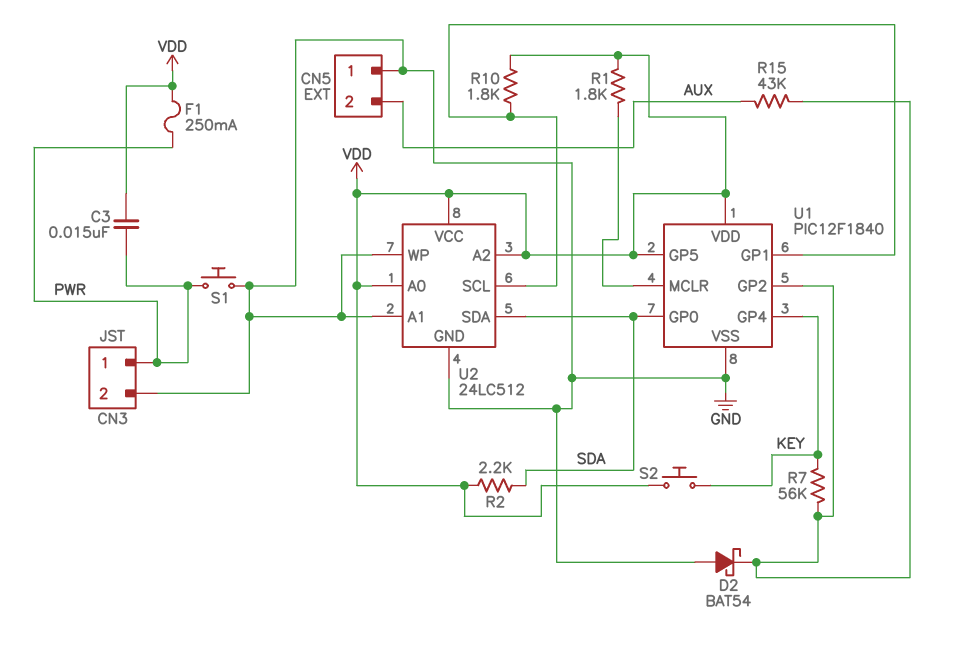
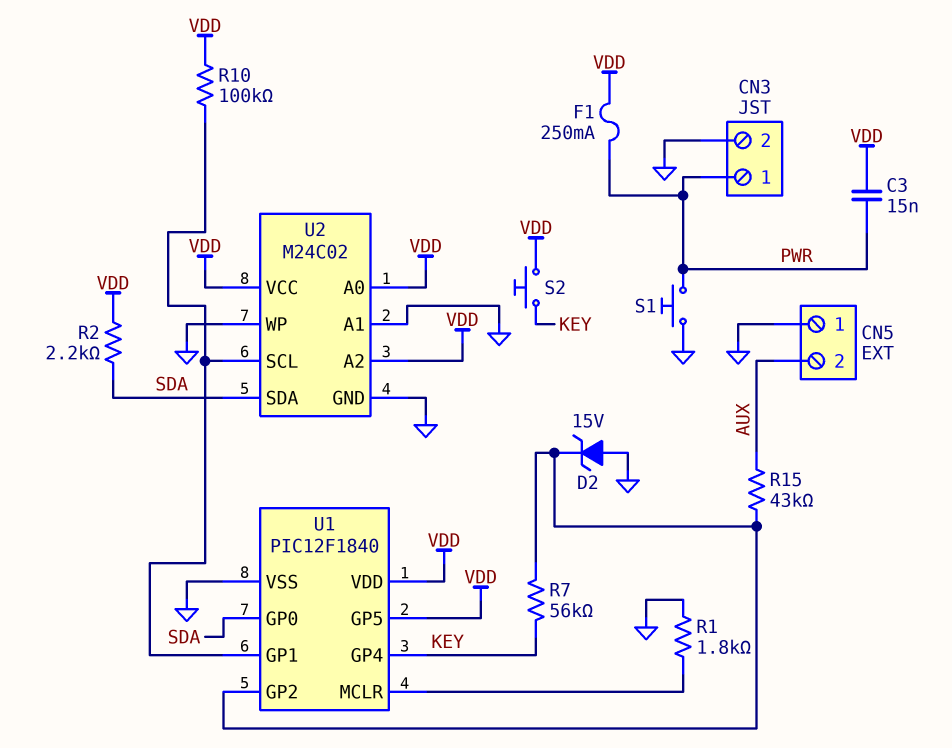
D2: schottky BAT54 (A GND, K U1/GP2) -> zener 15V (A GND, K U1/GP2)
R1: 1.8k (U1/MCLR, VDD) -> 1.8k (GND, U1/MCLR)
R10: 1.8k (U1/GP1, VDD) -> 100k (U1/GP1, VDD)
U2: 24LC512 -> M24C02

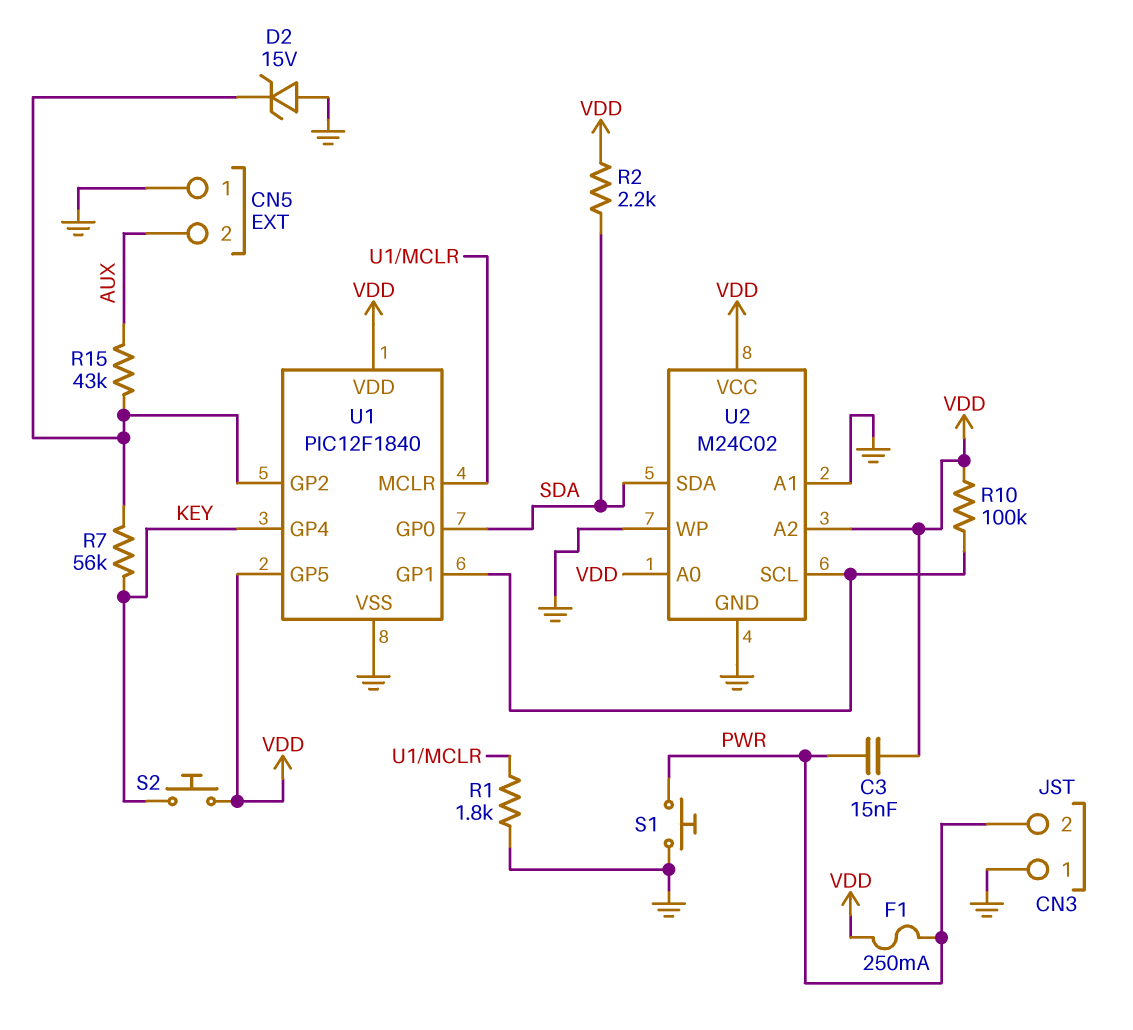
CN3 pin 1: PWR -> GND
CN3 pin 2: GND -> PWR

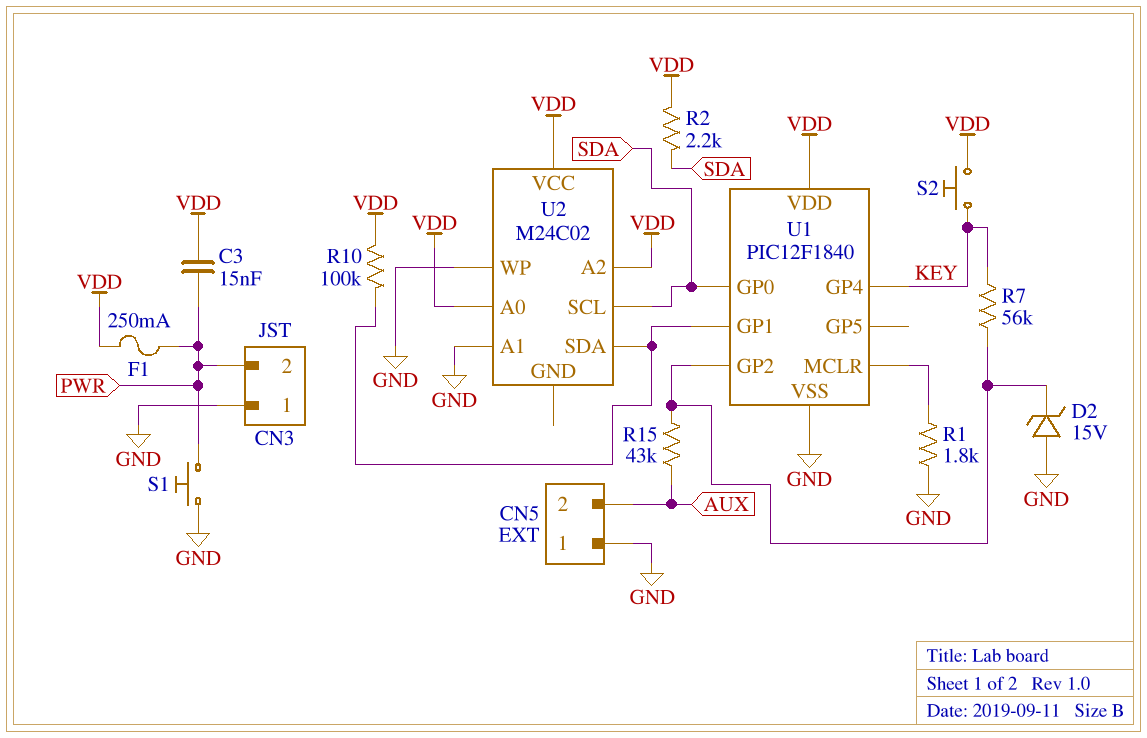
U1 pin GP5: VDD -> none
U2 pin GND: GND -> none
U2 pin SCL: U1/GP1 -> SDA
U2 pin SDA: SDA -> U1/GP1

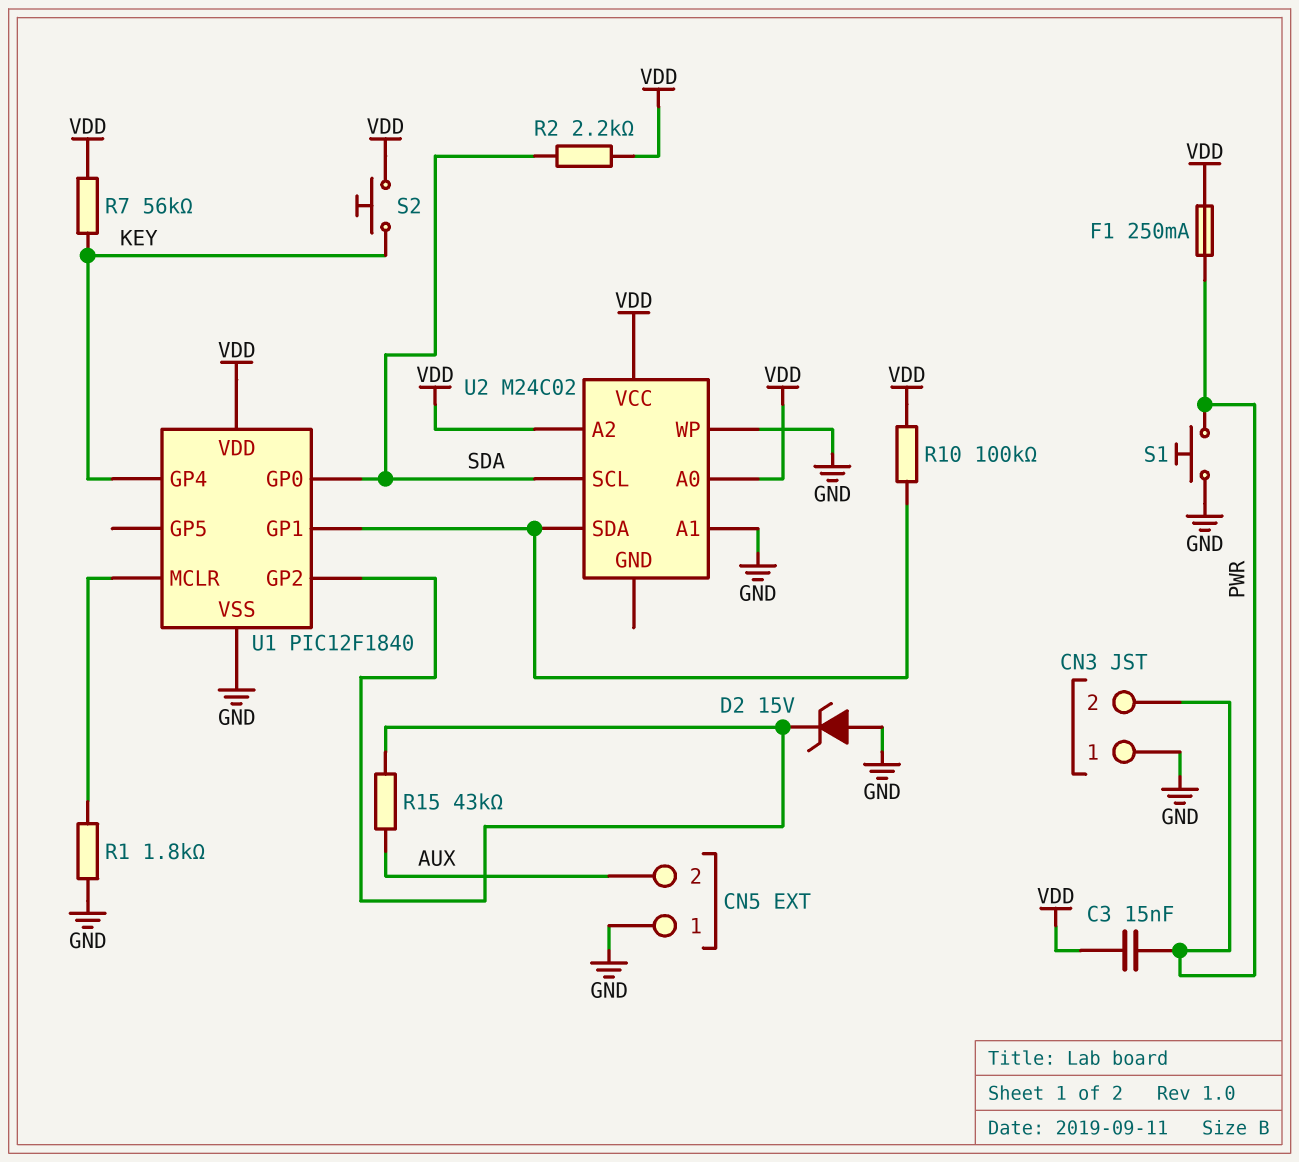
R7: 56k (KEY, U1/GP2) -> 56k (KEY, VDD)

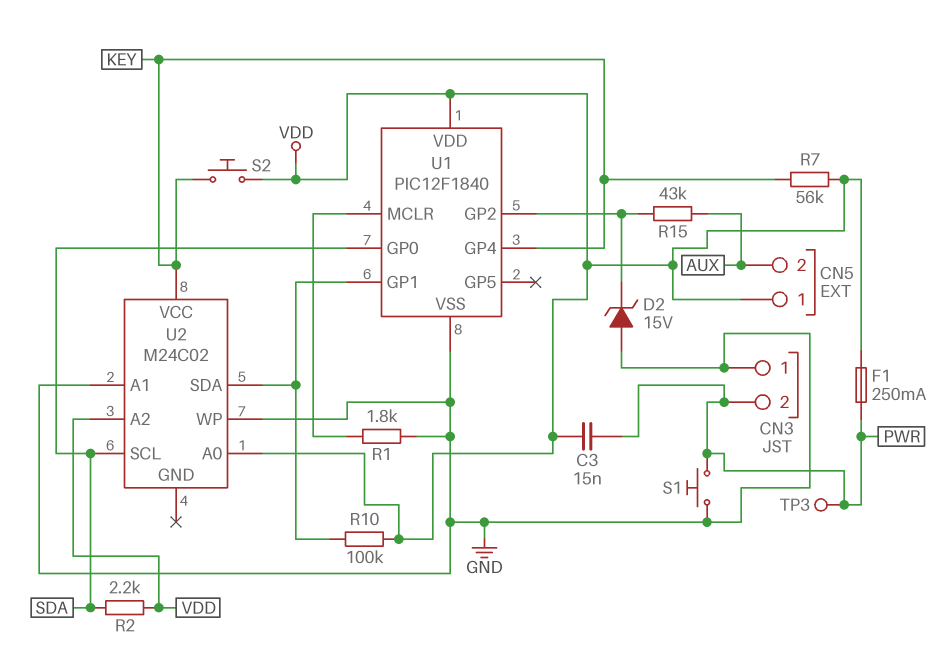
CN5 pin 1: GND -> VDD
TP3: none -> test point (PWR)
U2 pin VCC: VDD -> KEY

